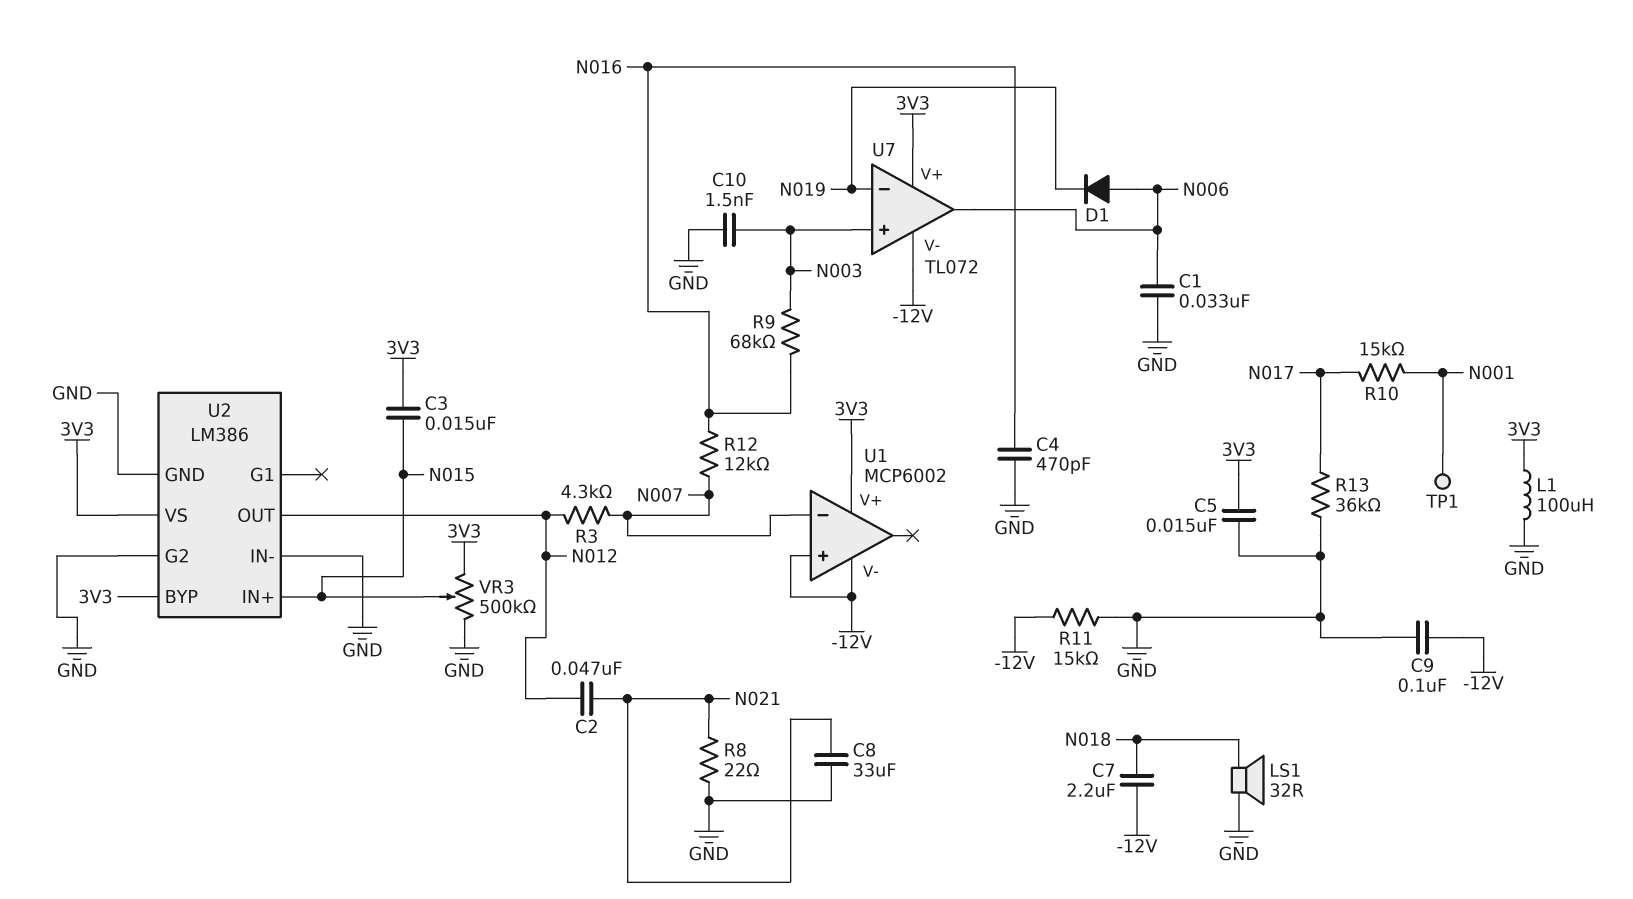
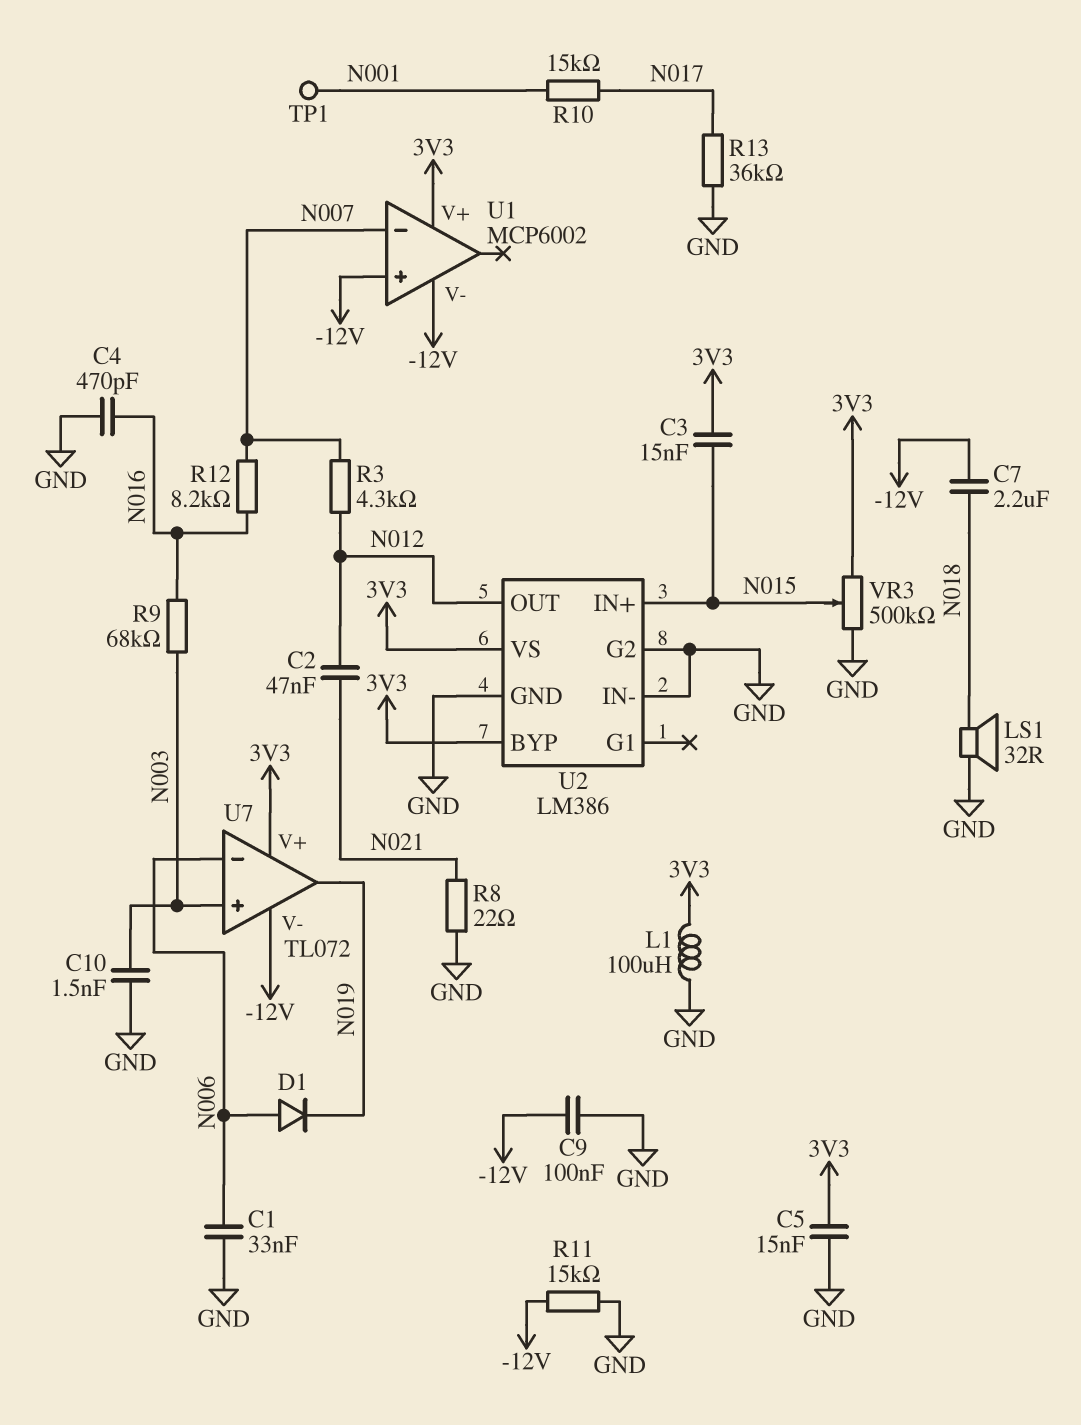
C8: 33uF (GND, N021) -> none
R12: 12k (N007, N016) -> 8.2k (N007, N016)
U7 pin in-: N019 -> N006
U7 pin out: N006 -> N019

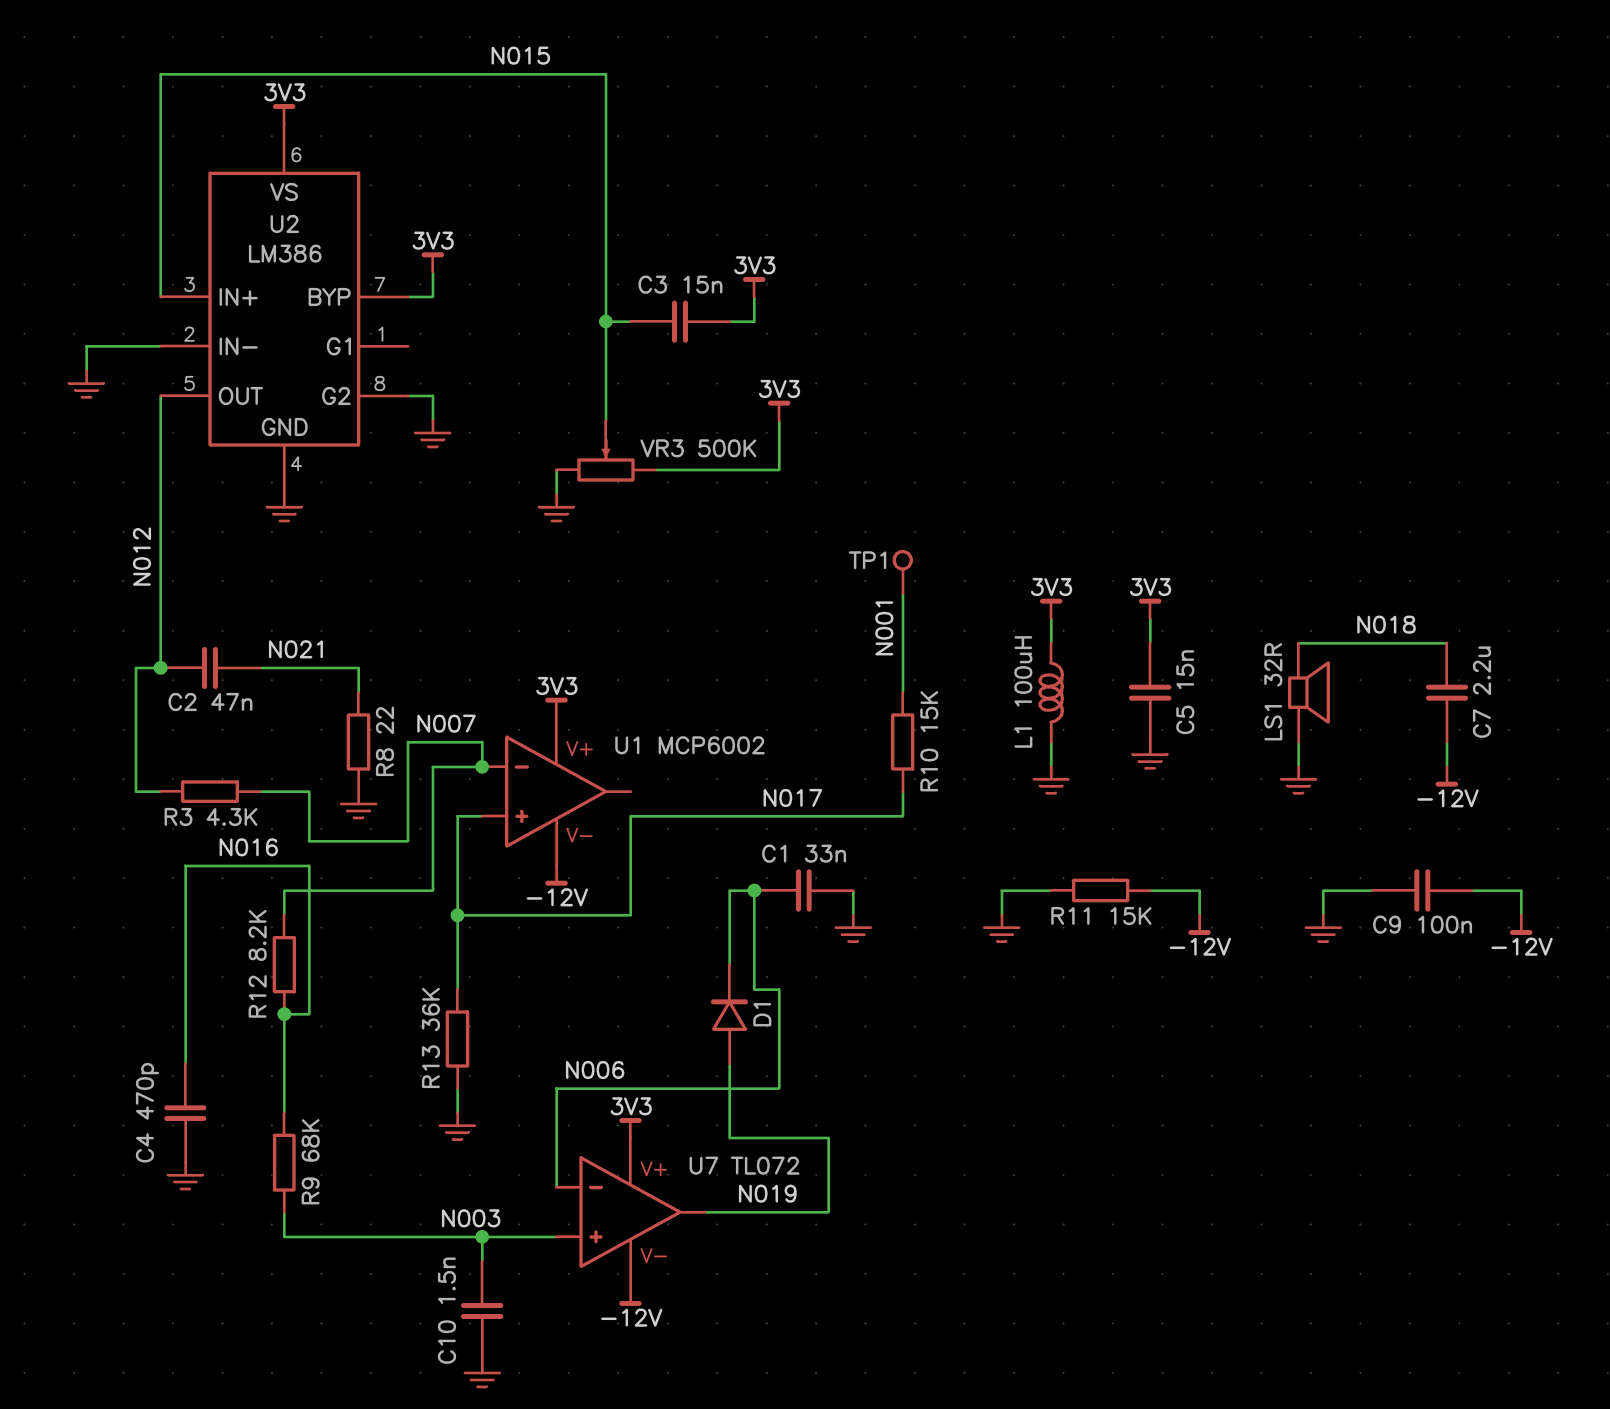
D1: diode (A N006, K N019) -> diode (A N019, K N006)
U1 pin in+: -12V -> N017

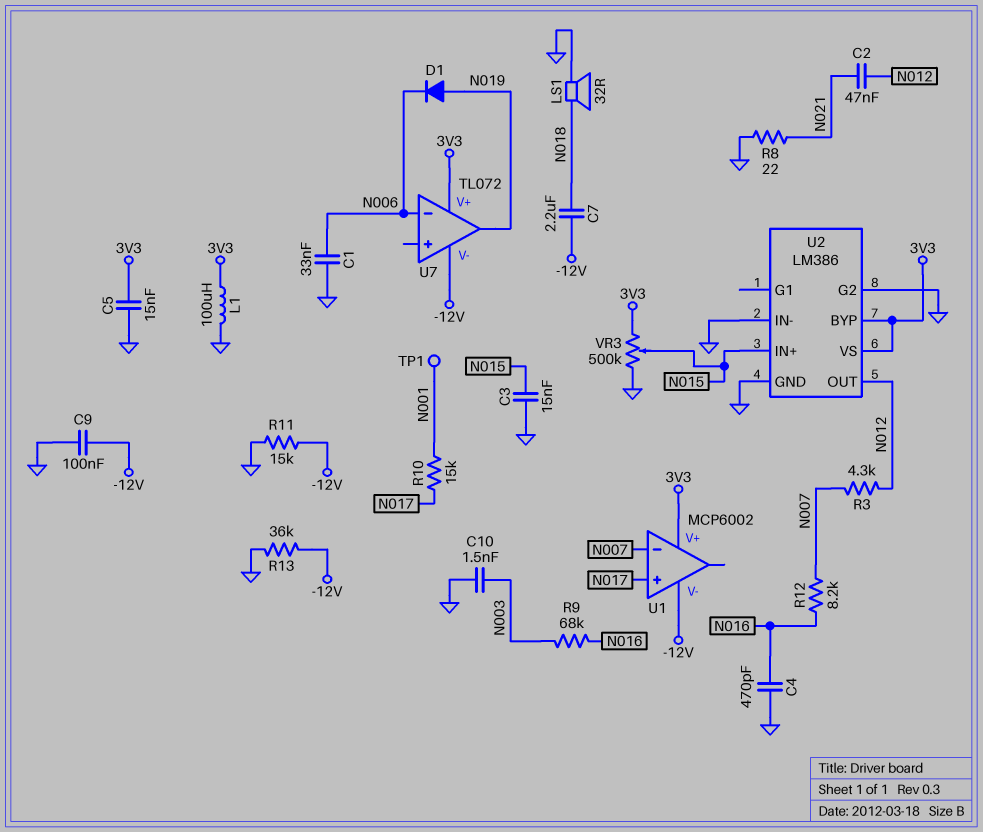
C3: 15nF (3V3, N015) -> 15nF (GND, N015)
R13: 36k (GND, N017) -> 36k (-12V, GND)
U7 pin in+: N003 -> none

